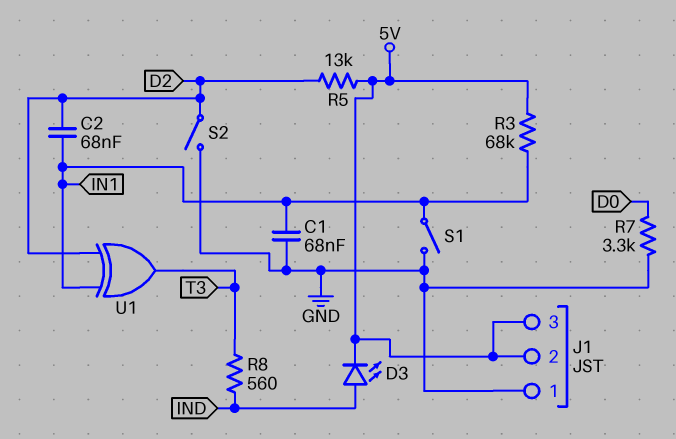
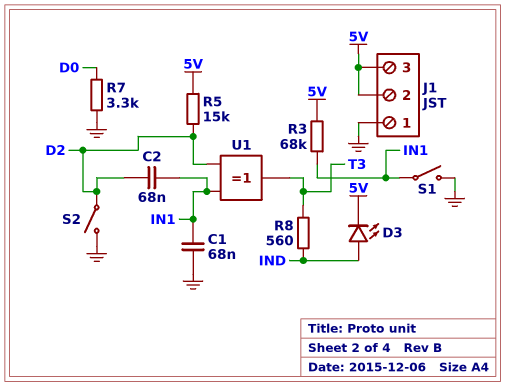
R5: 13k (5V, D2) -> 15k (5V, D2)

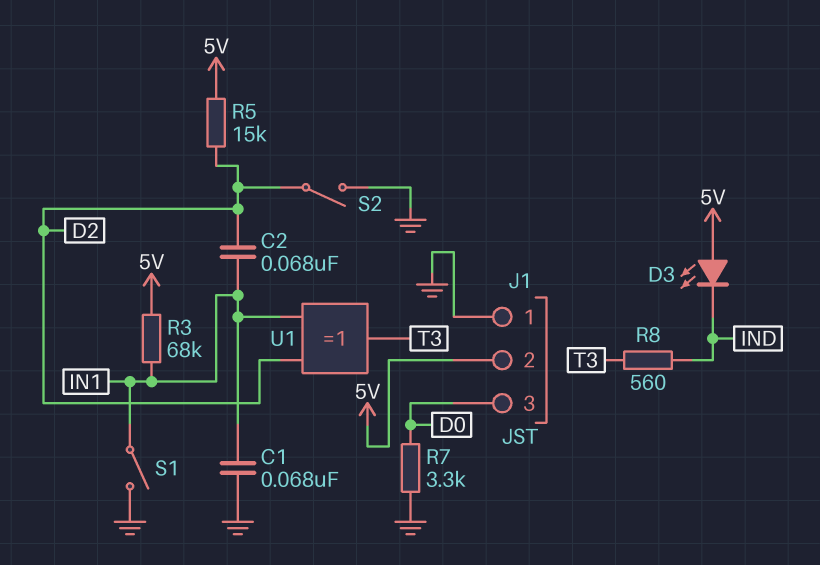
D3: LED (A IND, K 5V) -> LED (A 5V, K IND)
J1 pin 3: 5V -> D0

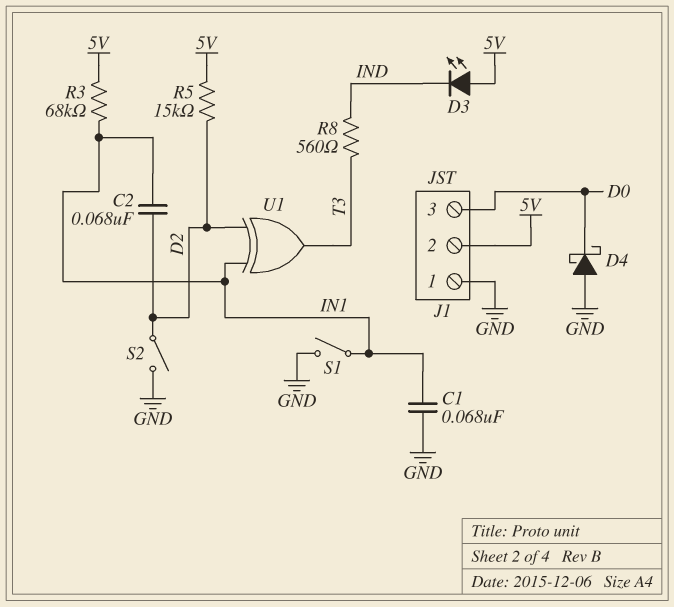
D4: none -> schottky (A GND, K D0)
R7: 3.3k (D0, GND) -> none

